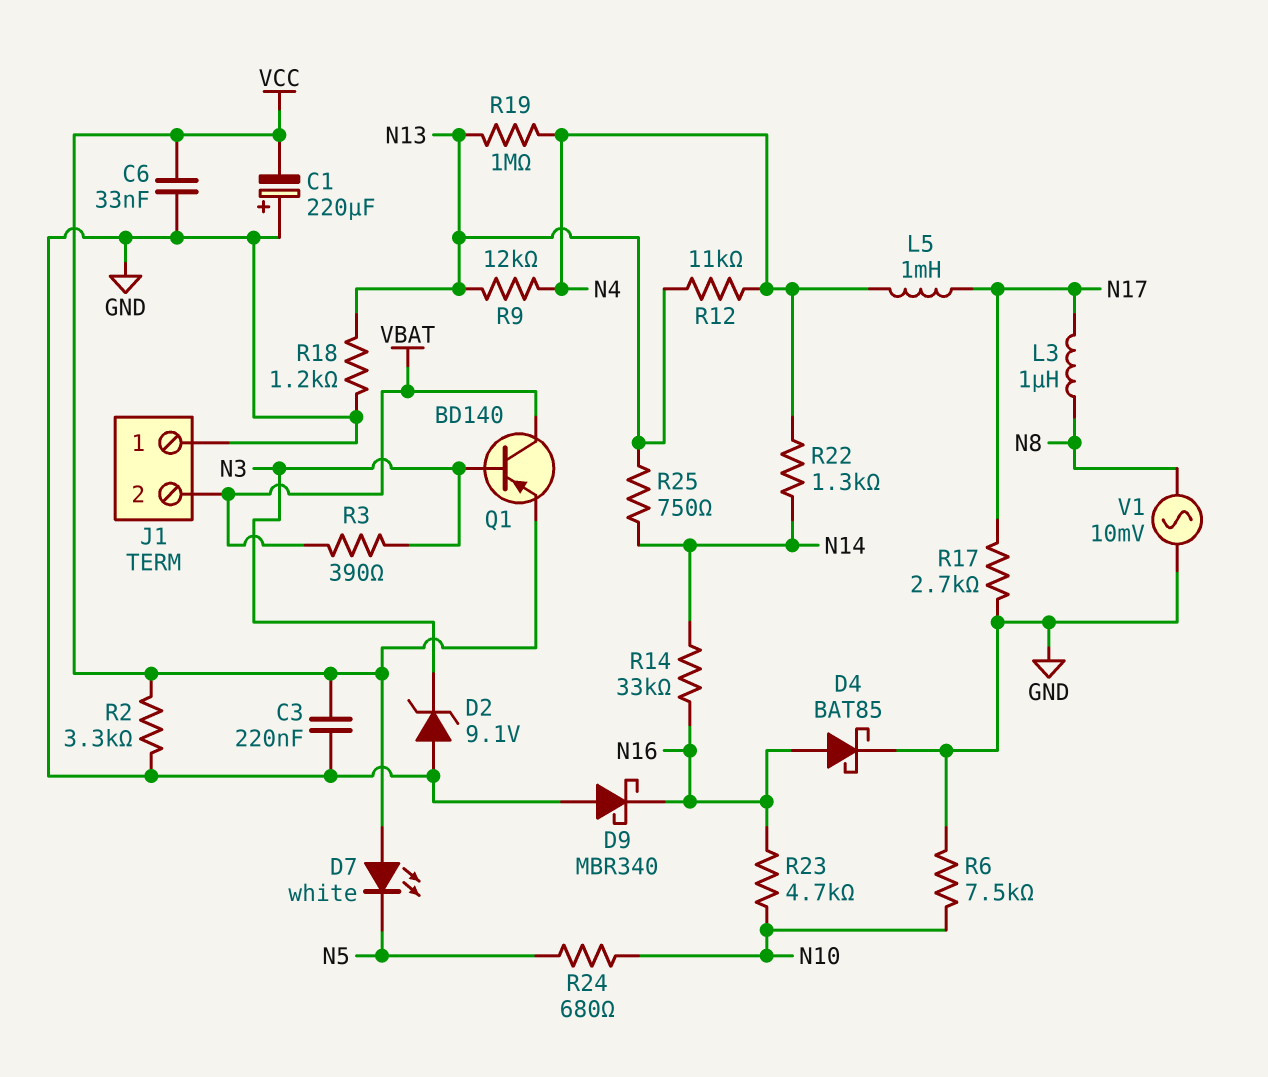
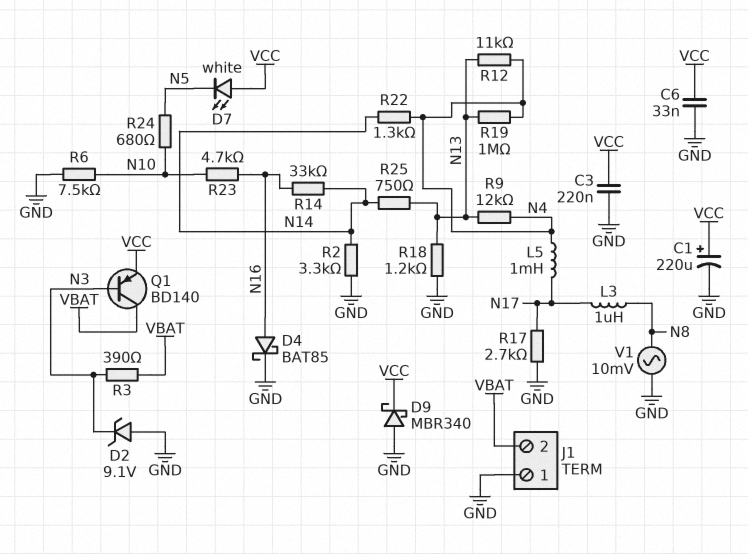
C1: 220uF (plus GND, minus VCC) -> 220uF (plus VCC, minus GND)
D9: schottky MBR340 (A GND, K N16) -> schottky MBR340 (A GND, K VCC)
R2: 3.3k (GND, VCC) -> 3.3k (GND, N14)

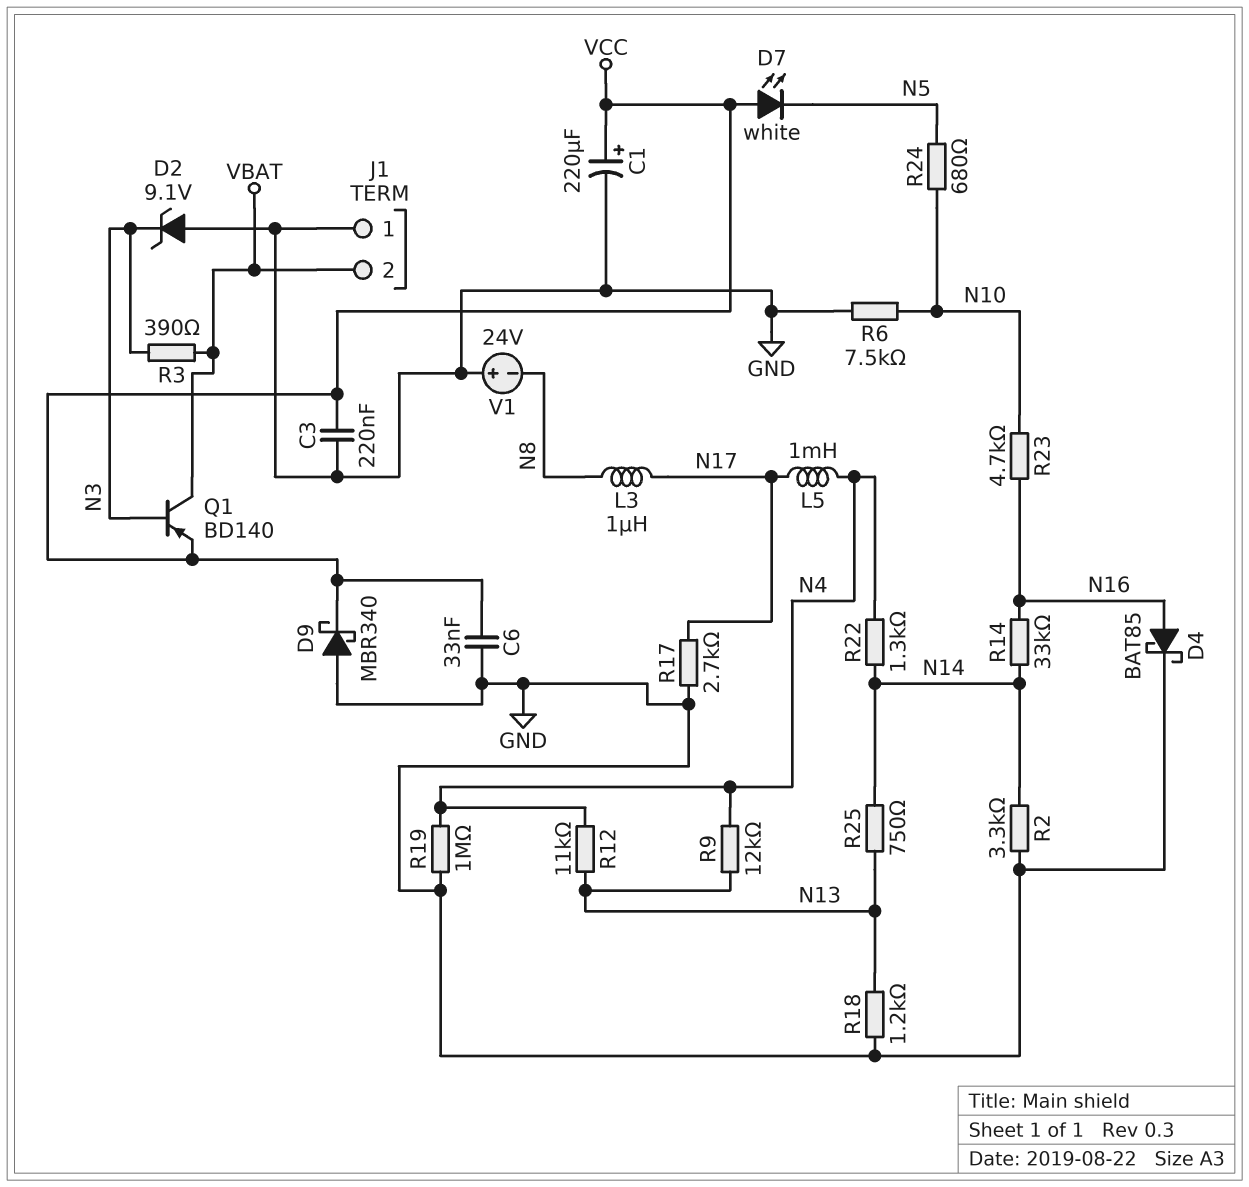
R19: 1M (N4, N13) -> 1M (GND, N4)
V1: AC 10mV (GND, N8) -> 24V (plus GND, minus N8)

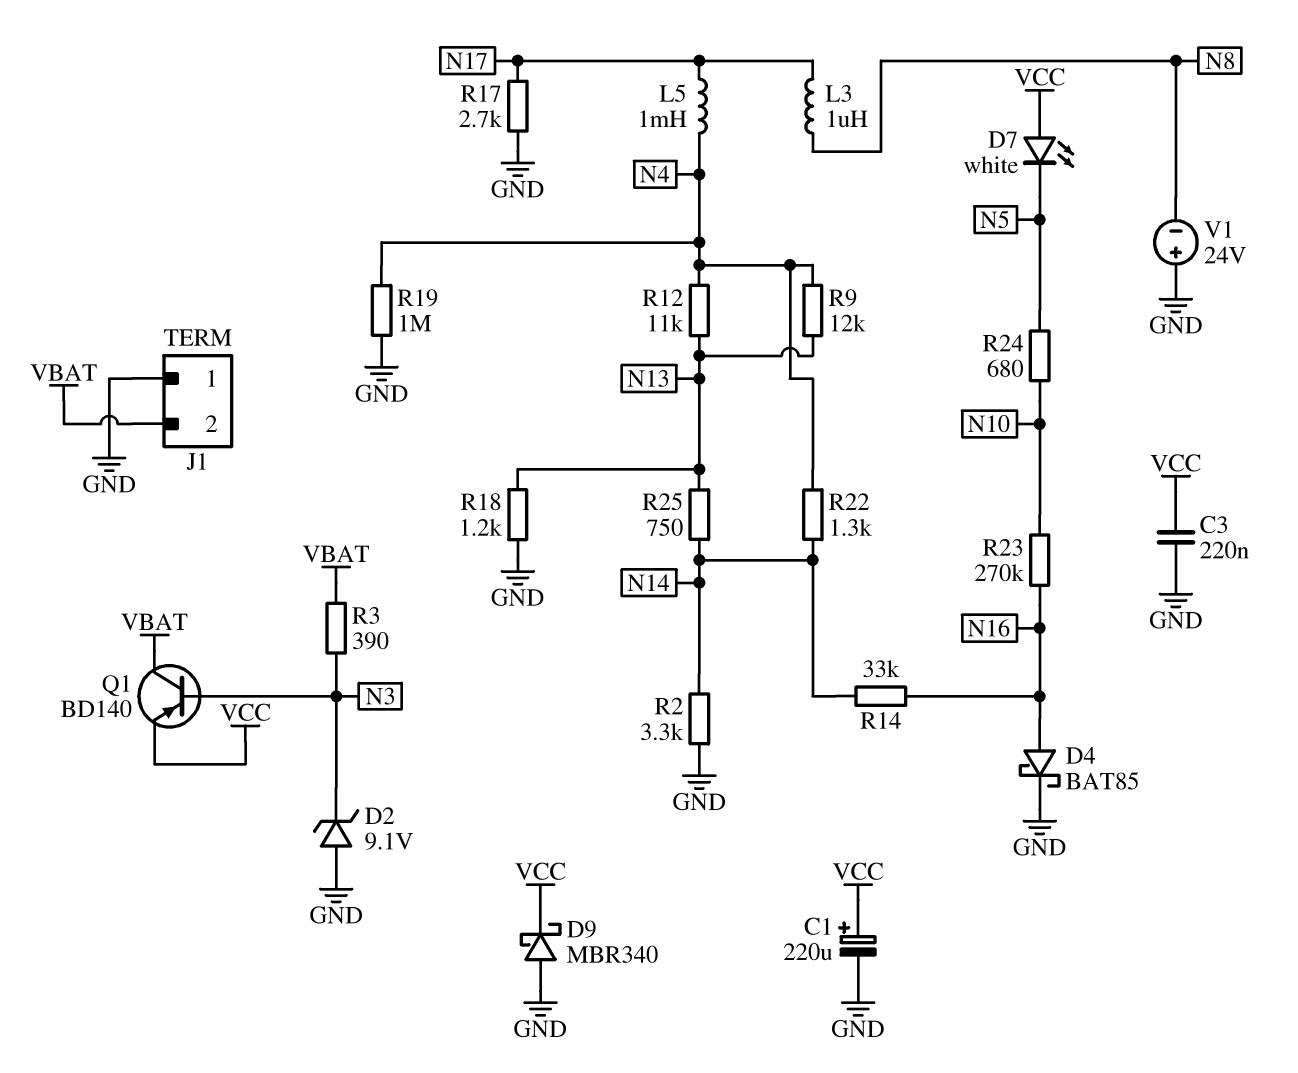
C6: 33nF (GND, VCC) -> none
R6: 7.5k (GND, N10) -> none
R23: 4.7k (N10, N16) -> 270k (N10, N16)

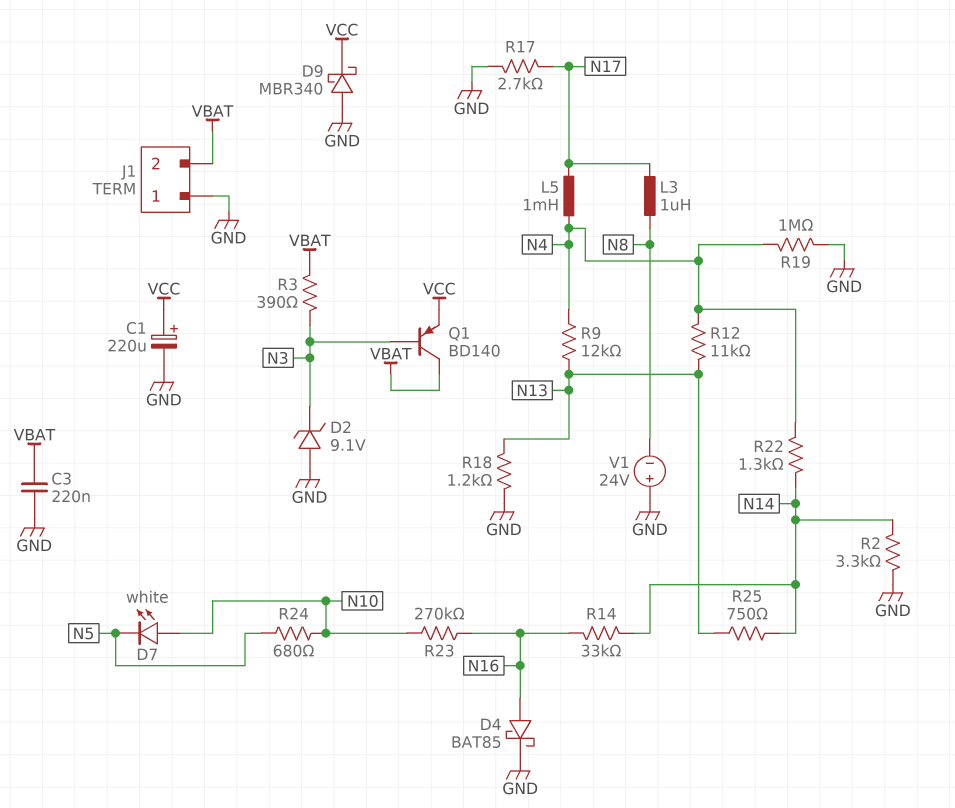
C3: 220nF (GND, VCC) -> 220nF (GND, VBAT)
D7: LED white (A VCC, K N5) -> LED white (A N10, K N5)

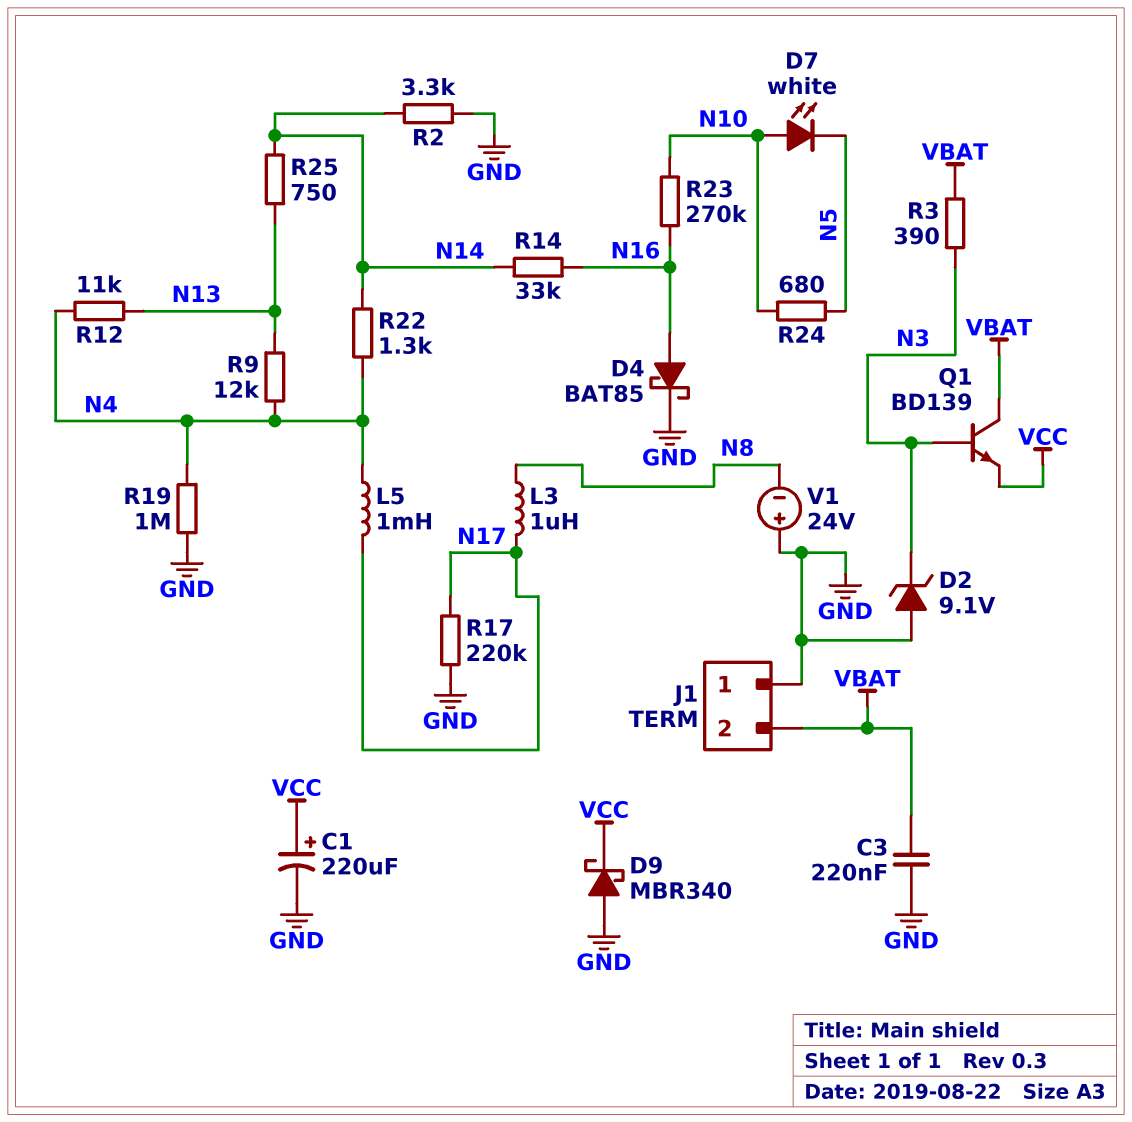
Q1: PNP BD140 (B N3, C VBAT, E VCC) -> NPN BD139 (B N3, C VBAT, E VCC)
R17: 2.7k (GND, N17) -> 220k (GND, N17)
R18: 1.2k (GND, N13) -> none

